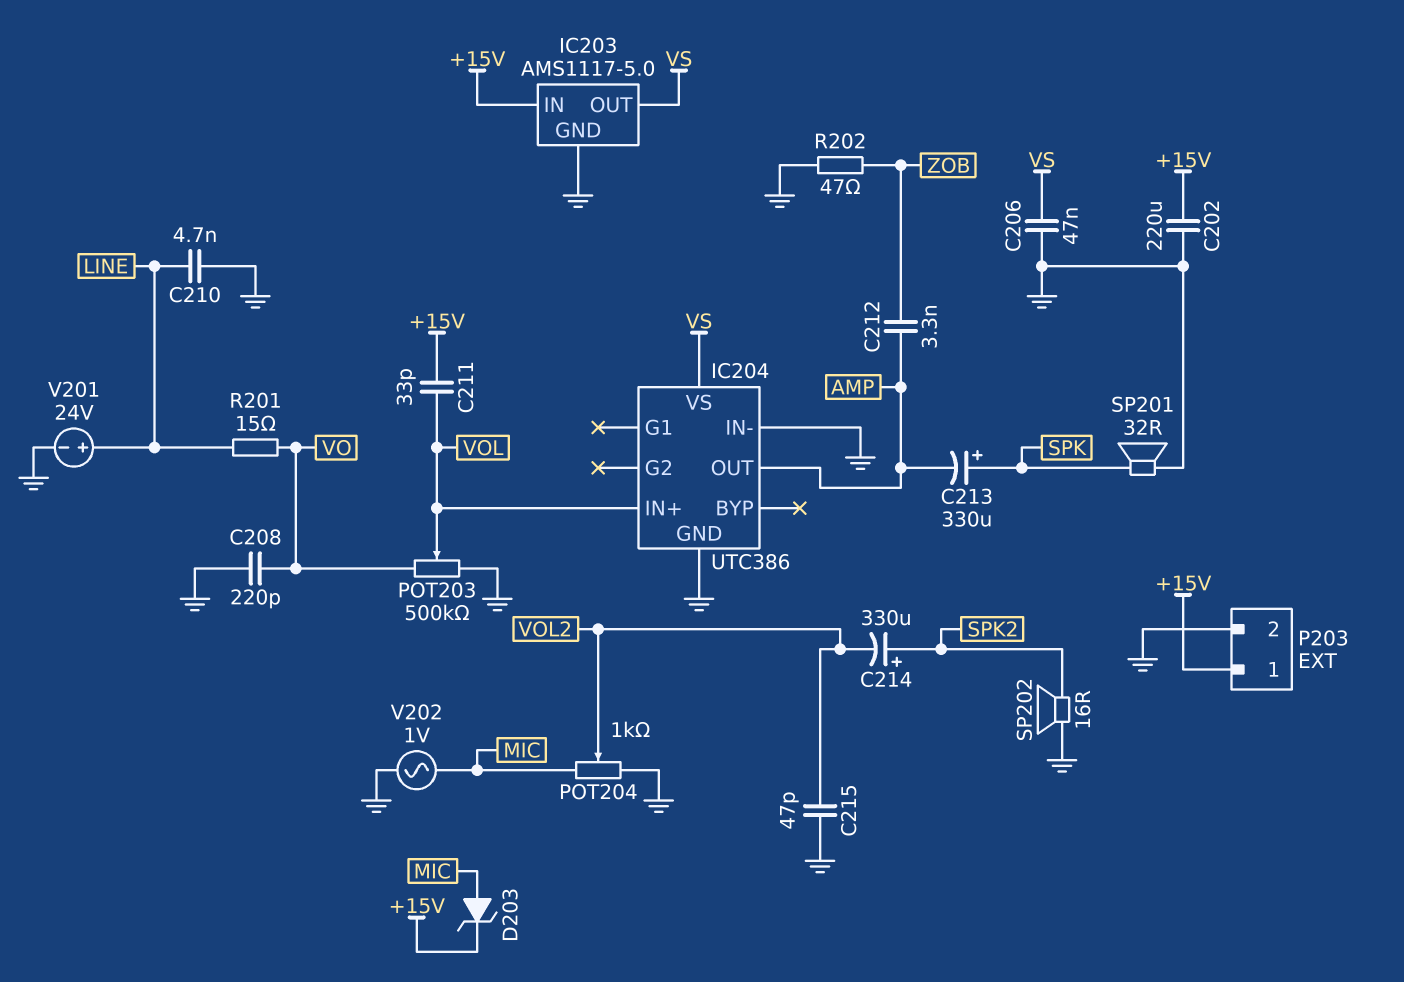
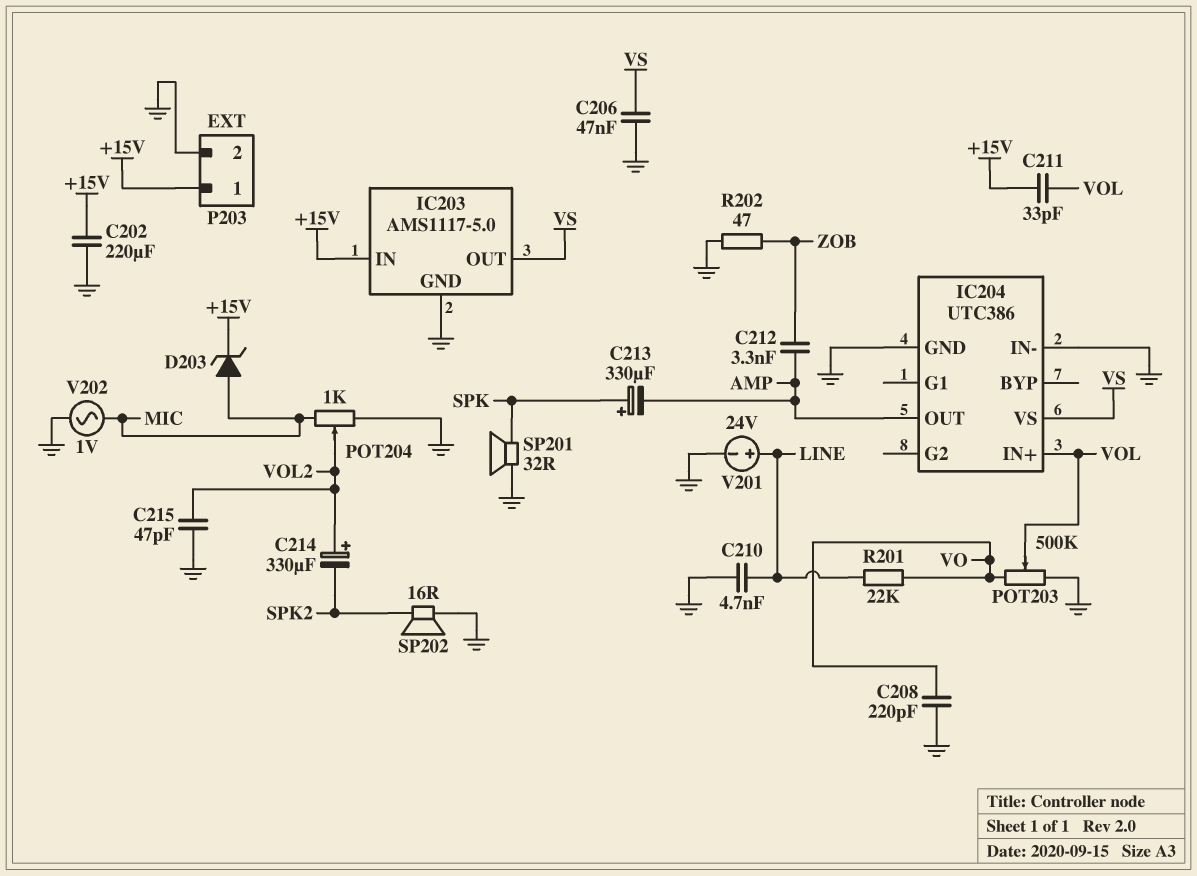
C214: 330uF (plus SPK2, minus VOL2) -> 330uF (plus VOL2, minus SPK2)
R201: 15 (LINE, VO) -> 22k (LINE, VO)

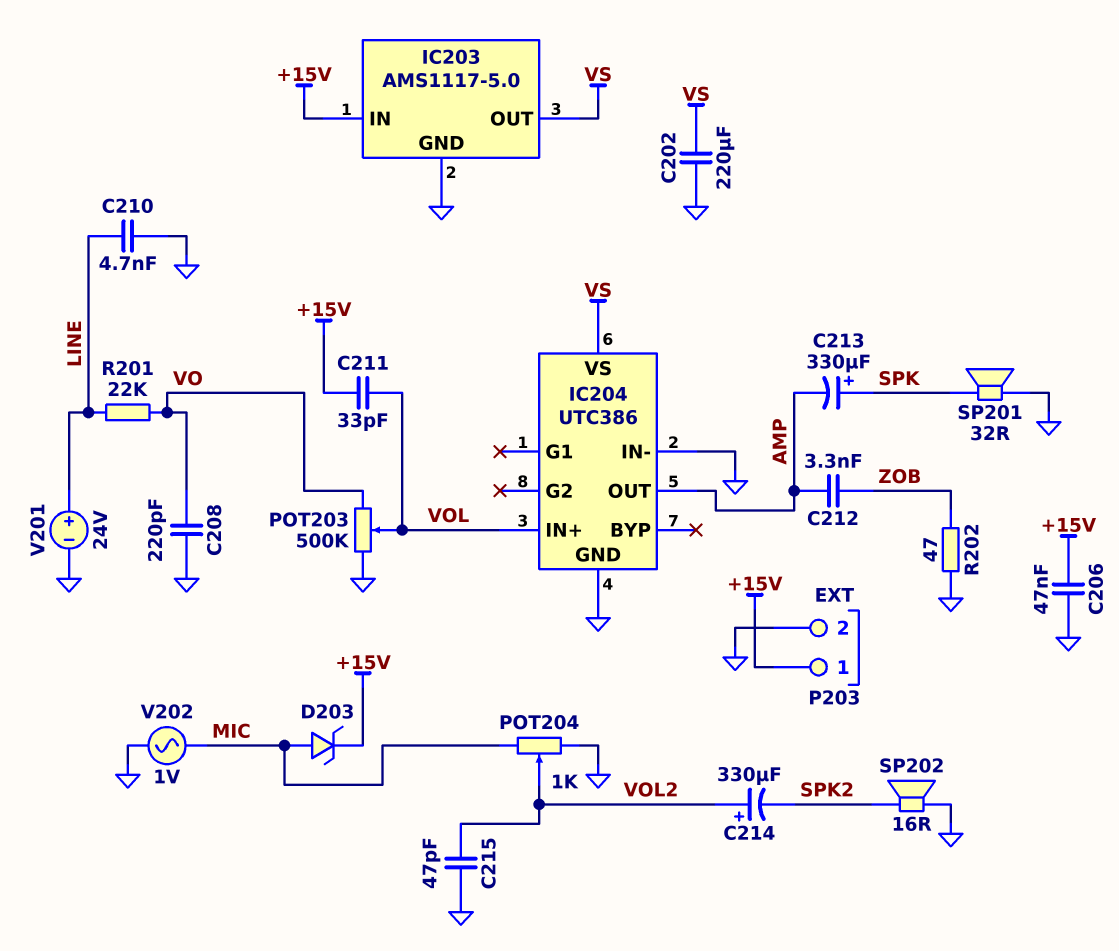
C202: 220uF (+15V, GND) -> 220uF (GND, VS)
C206: 47nF (GND, VS) -> 47nF (+15V, GND)

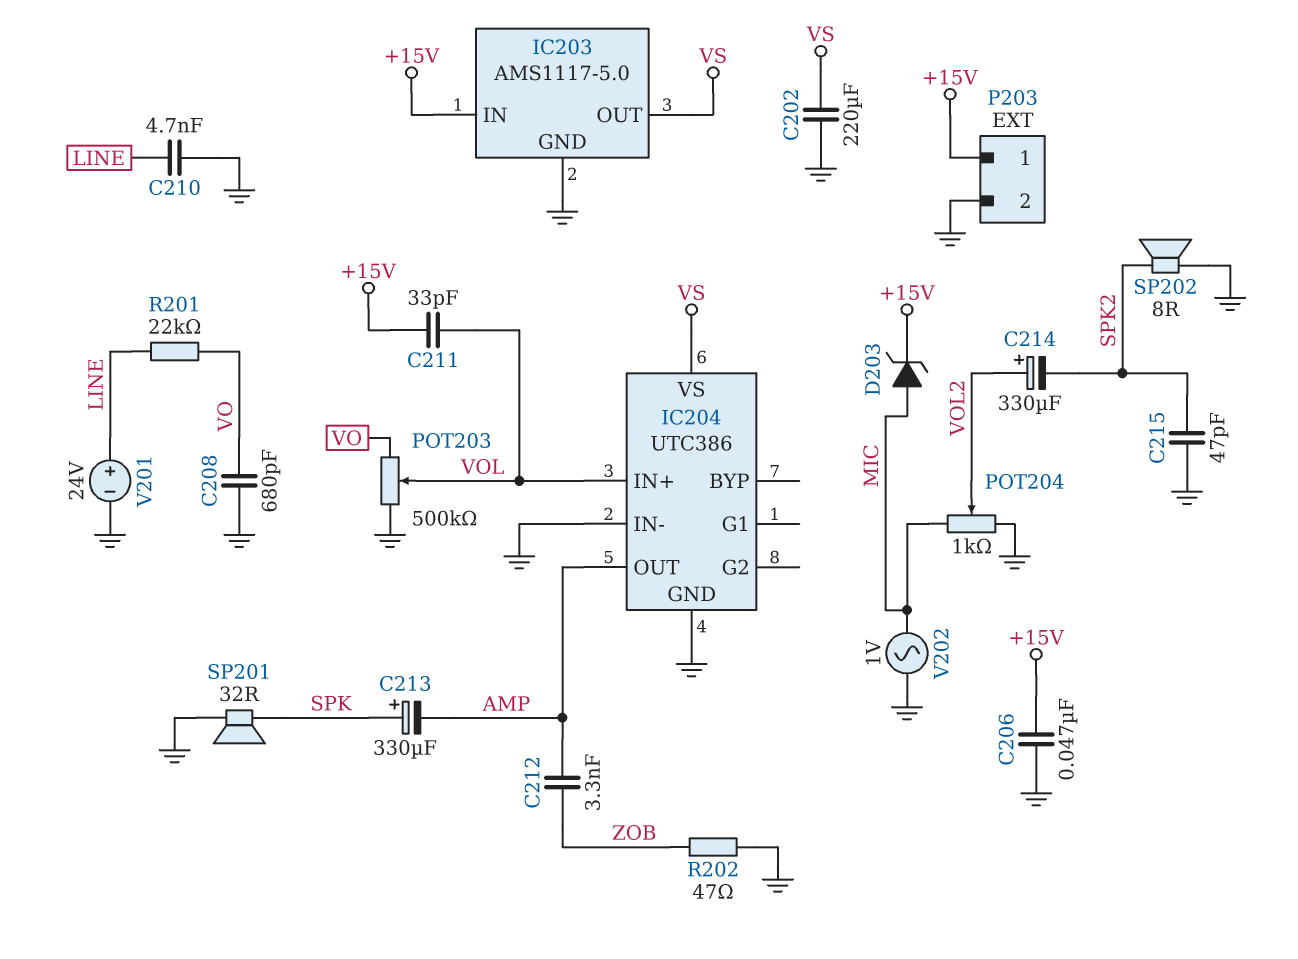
C208: 220pF (GND, VO) -> 680pF (GND, VO)
C215: 47pF (GND, VOL2) -> 47pF (GND, SPK2)
SP202: speaker 16R (GND, SPK2) -> speaker 8R (GND, SPK2)

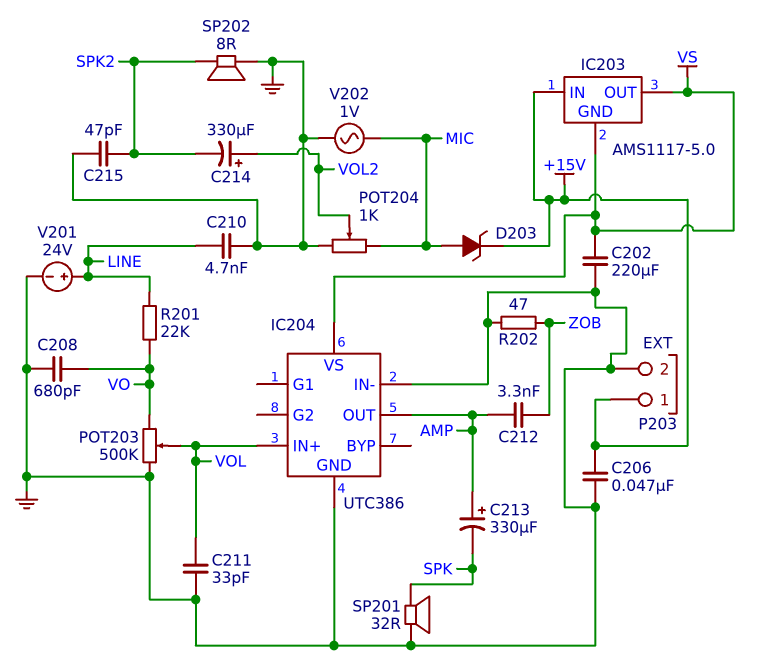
C211: 33pF (+15V, VOL) -> 33pF (GND, VOL)
C213: 330uF (plus SPK, minus AMP) -> 330uF (plus AMP, minus SPK)
IC203 pin GND: GND -> VS

